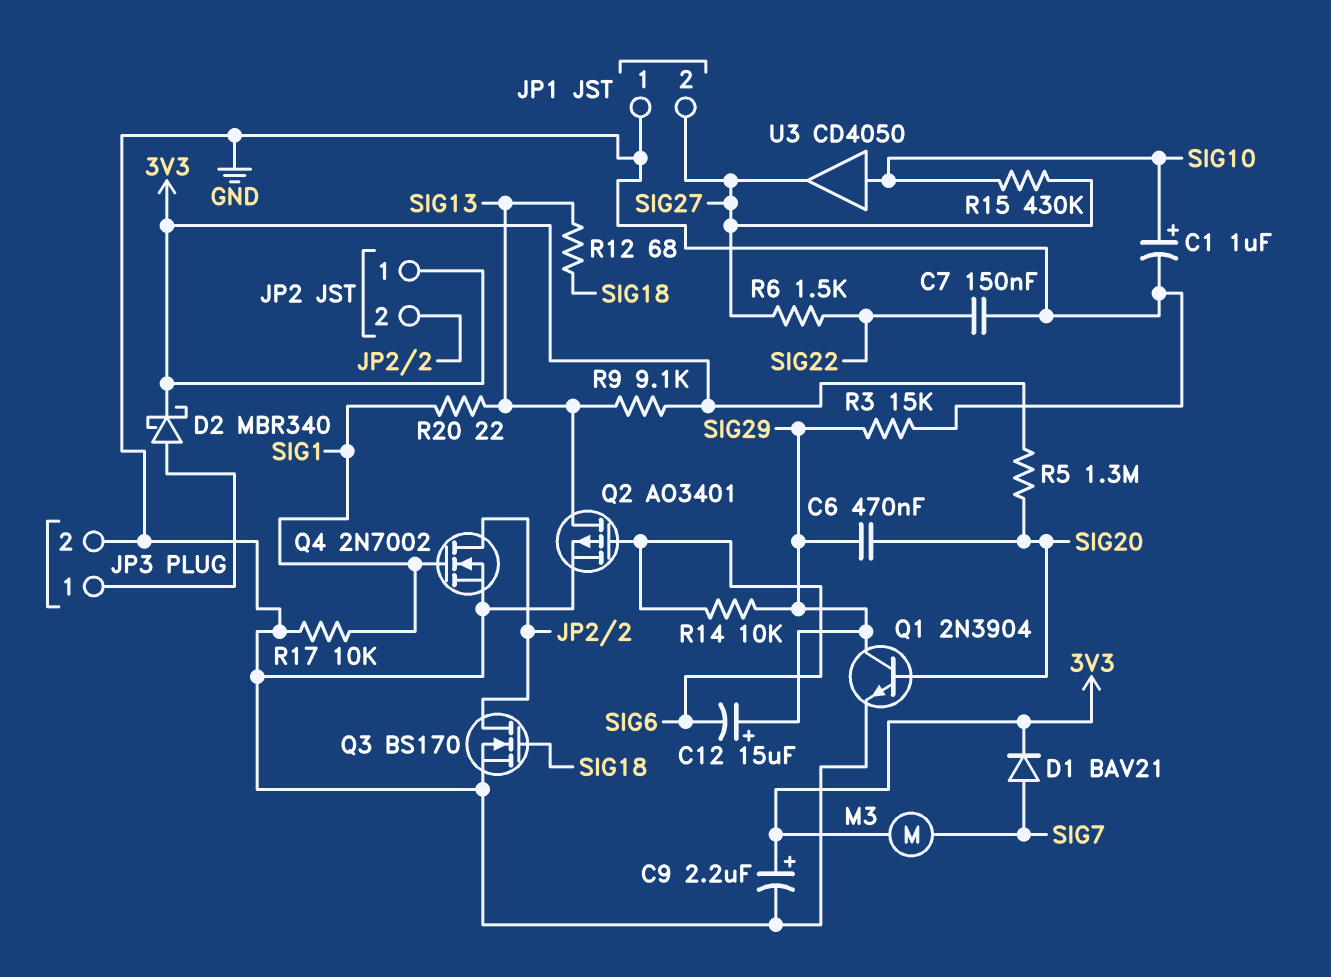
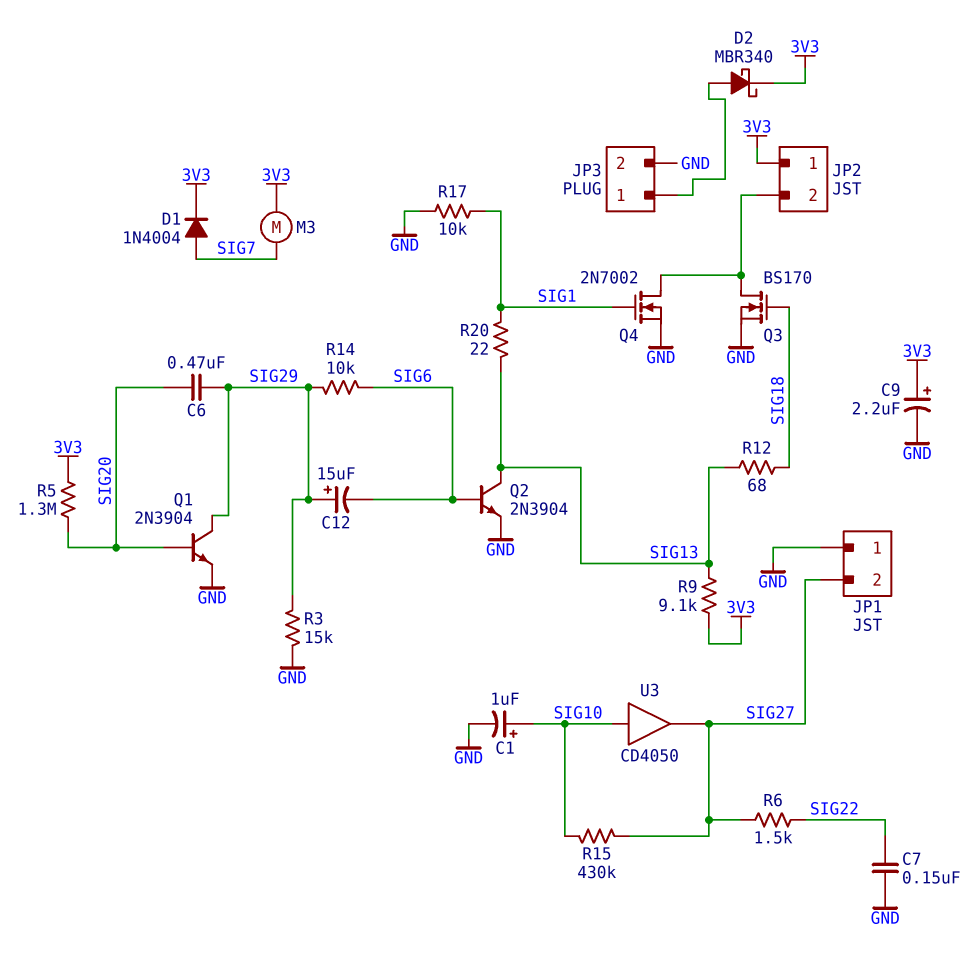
D1: diode BAV21 (A SIG7, K 3V3) -> diode 1N4004 (A SIG7, K 3V3)
Q2: PMOS AO3401 (G SIG6, D SIG13, S GND) -> NPN 2N3904 (B SIG6, C SIG13, E GND)

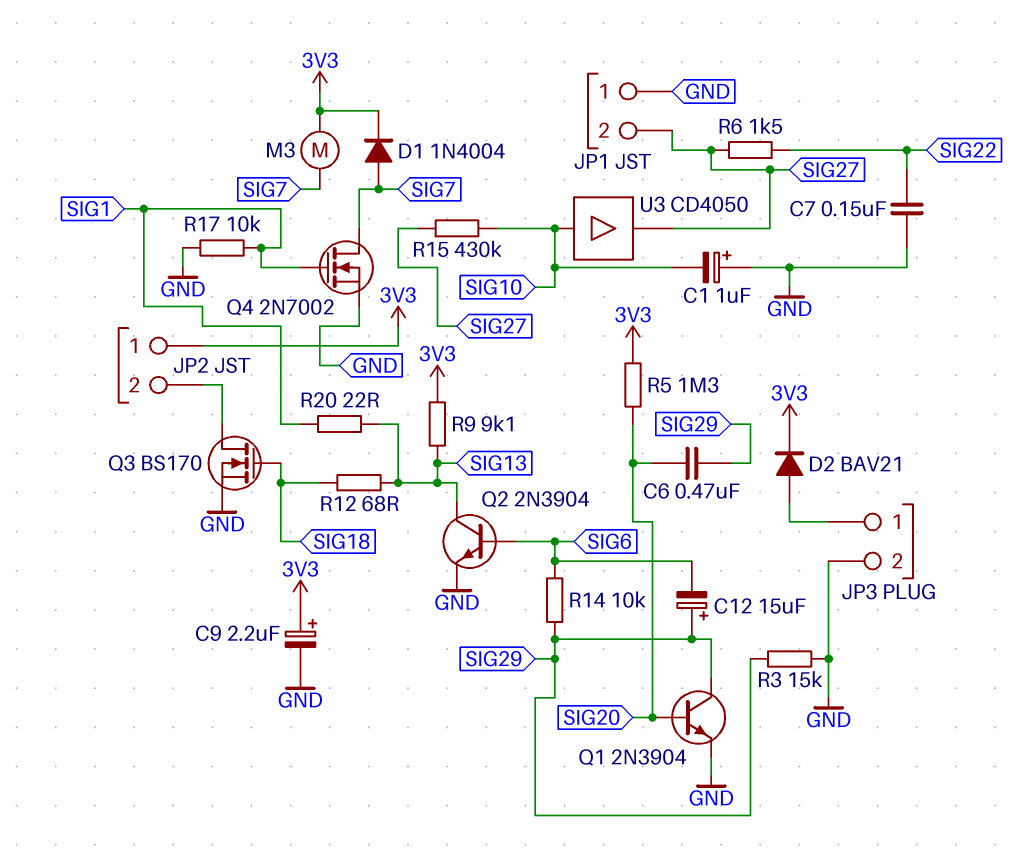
C1: 1uF (plus SIG10, minus GND) -> 1uF (plus GND, minus SIG10)
D2: schottky MBR340 (A JP3/1, K 3V3) -> diode BAV21 (A JP3/1, K 3V3)
Q4: NMOS 2N7002 (G SIG1, D JP2/2, S GND) -> NMOS 2N7002 (G SIG1, D SIG7, S GND)

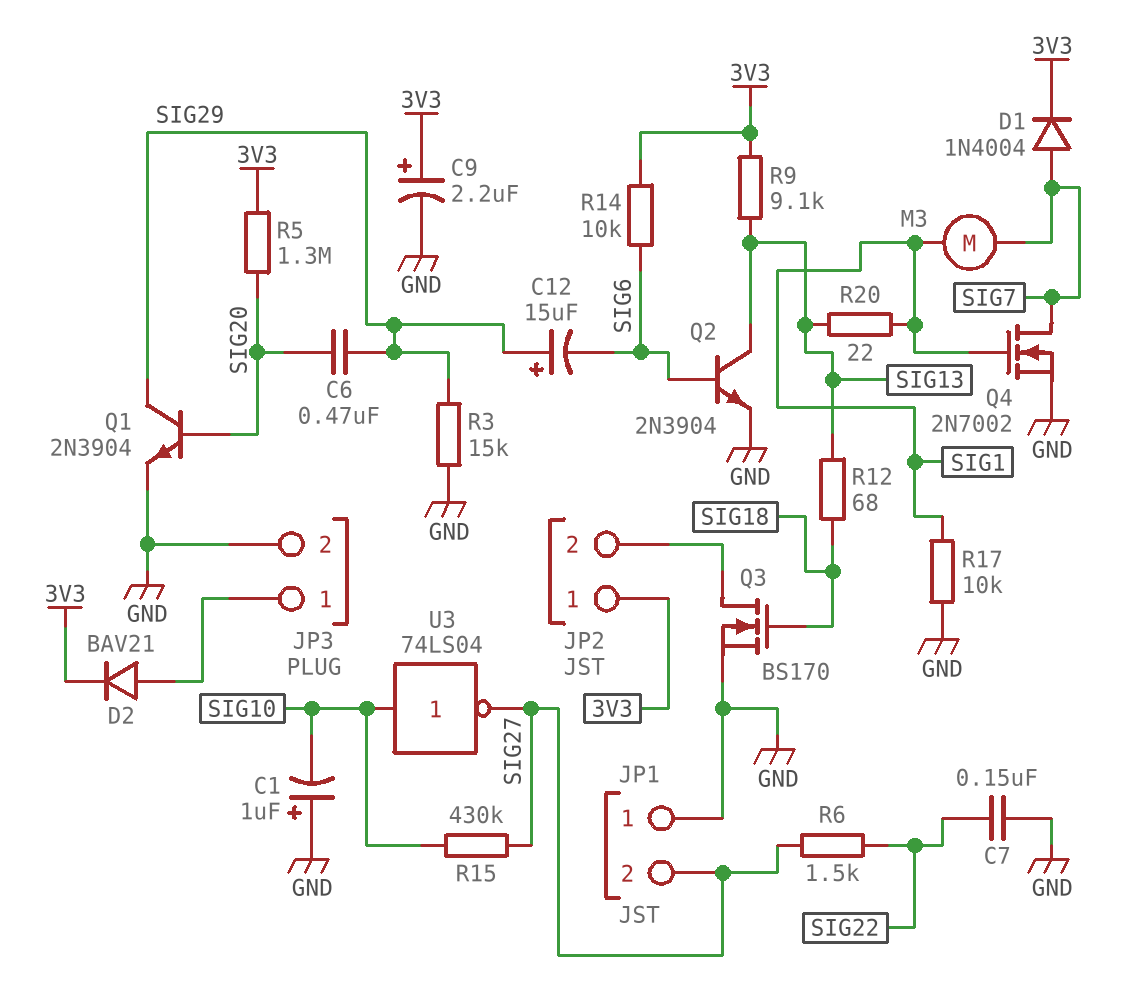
M3: motor (3V3, SIG7) -> motor (SIG1, SIG7)
R14: 10k (SIG6, SIG29) -> 10k (3V3, SIG6)
U3: buffer CD4050 (in SIG10, out SIG27) -> NOT 74LS04 (in SIG10, out SIG27)

